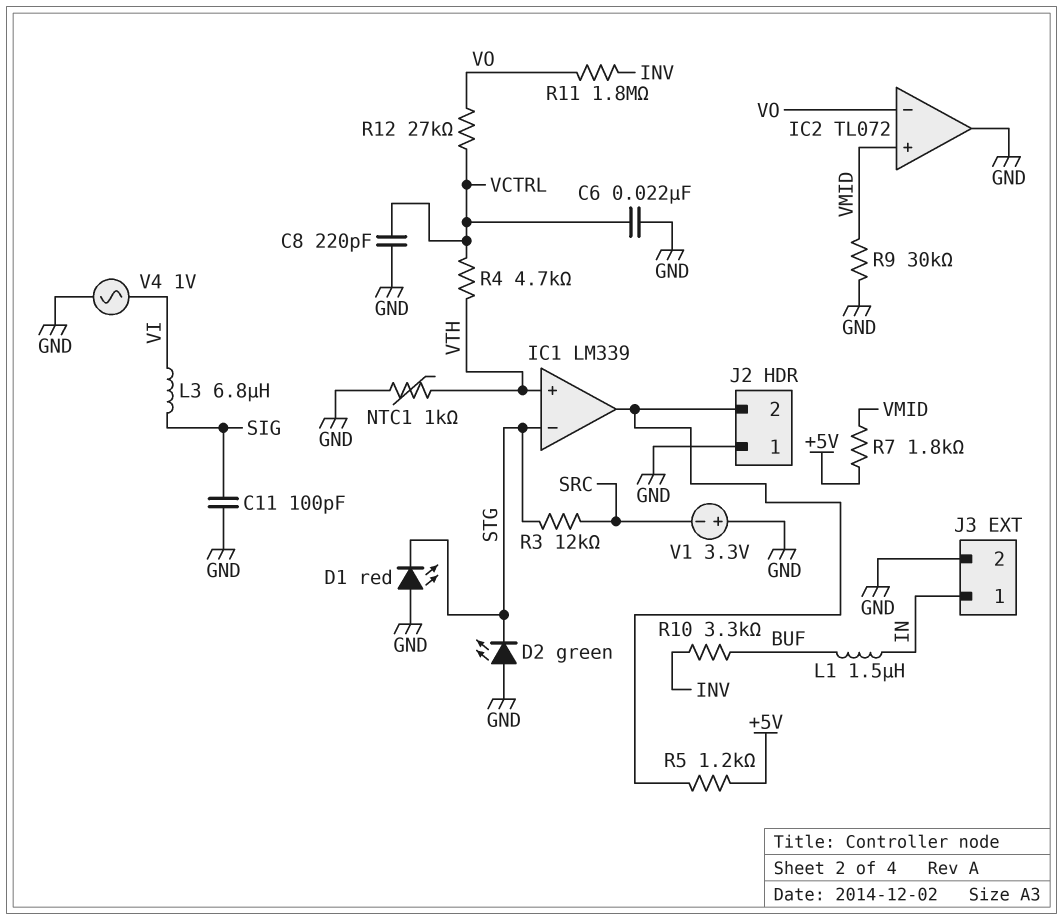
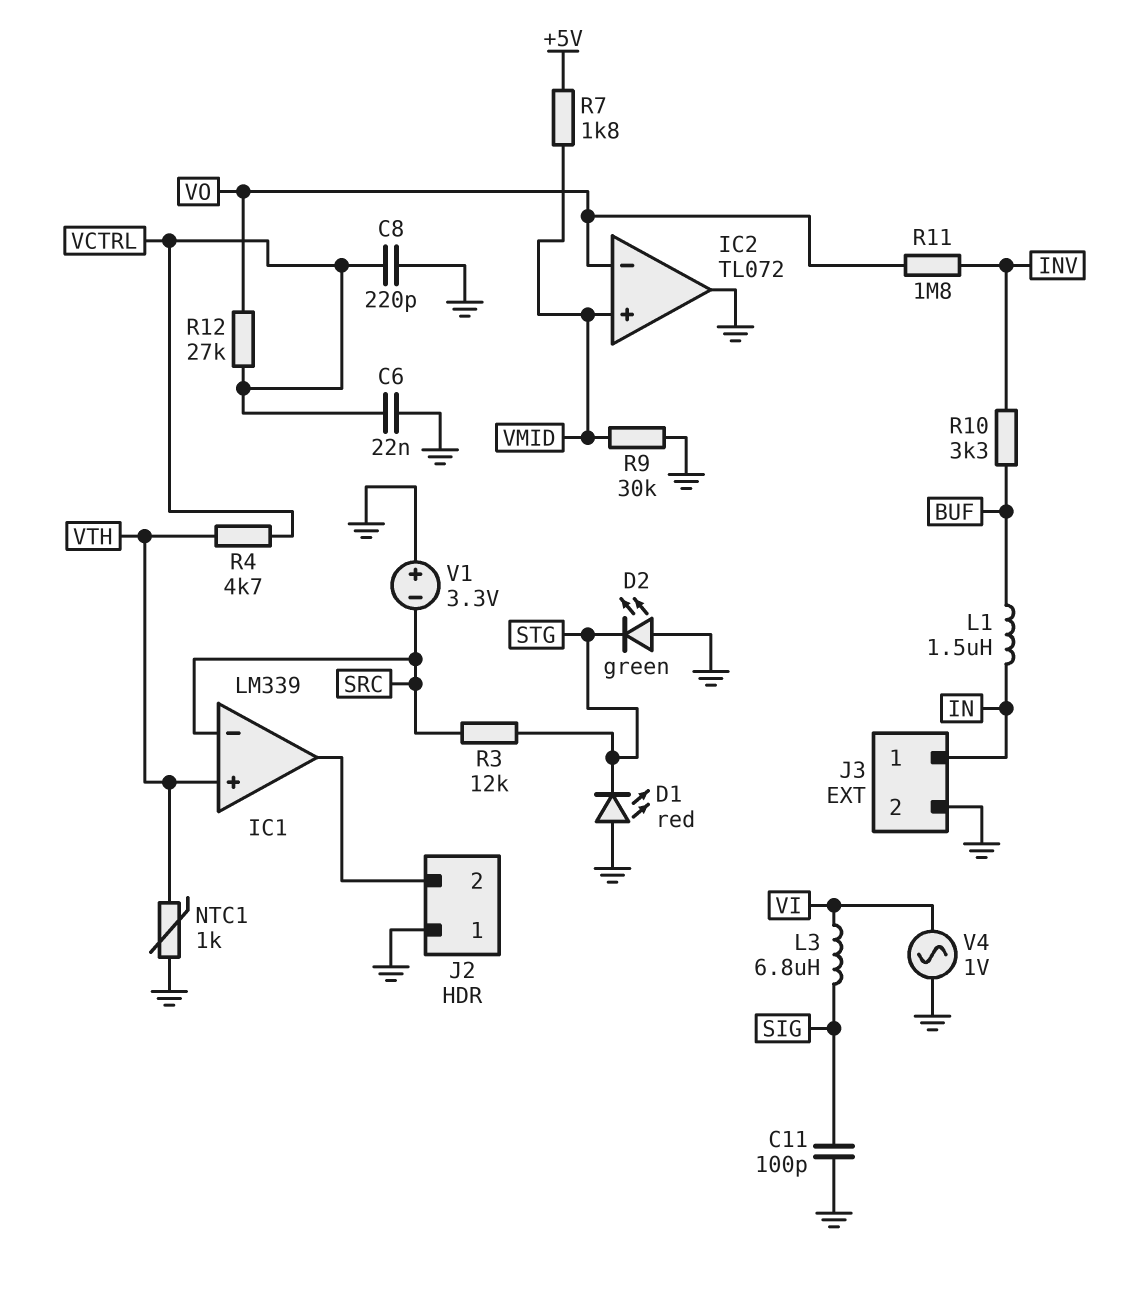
IC1 pin in-: STG -> SRC
R5: 1.2k (+5V, IC1/out) -> none

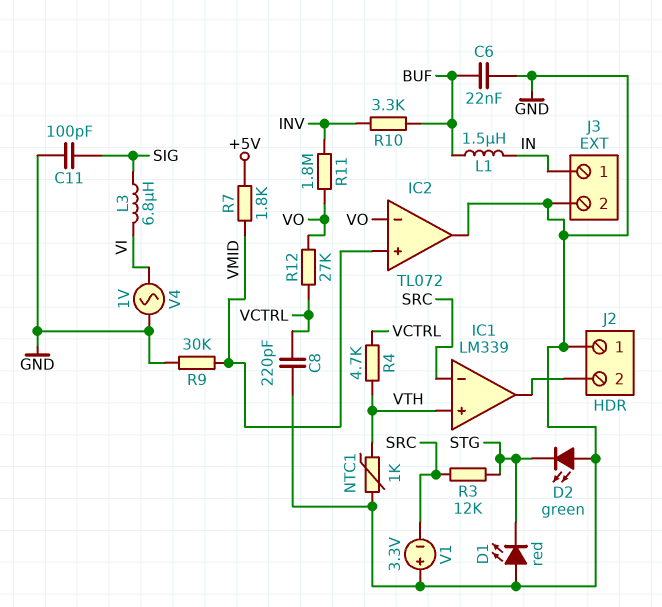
C6: 22nF (GND, VCTRL) -> 22nF (BUF, GND)

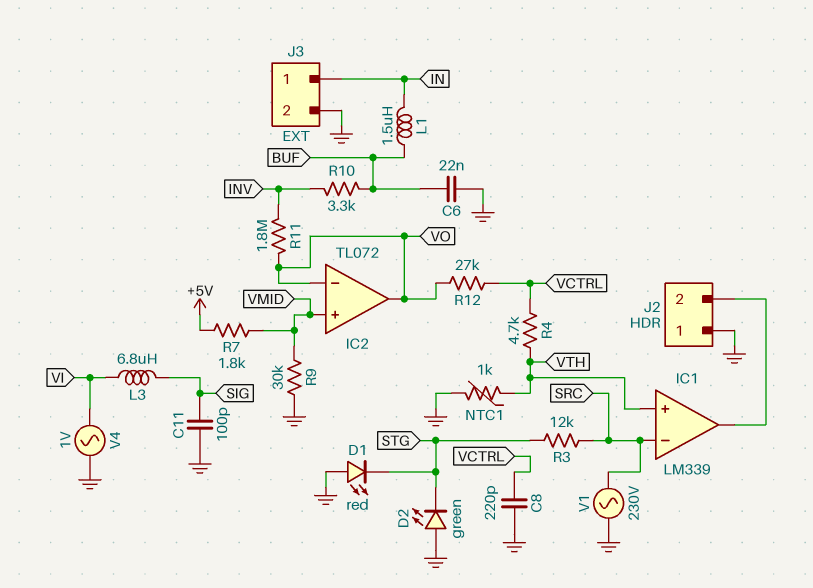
IC2 pin out: GND -> VO
V1: 3.3V (plus GND, minus SRC) -> AC 230V (GND, SRC)

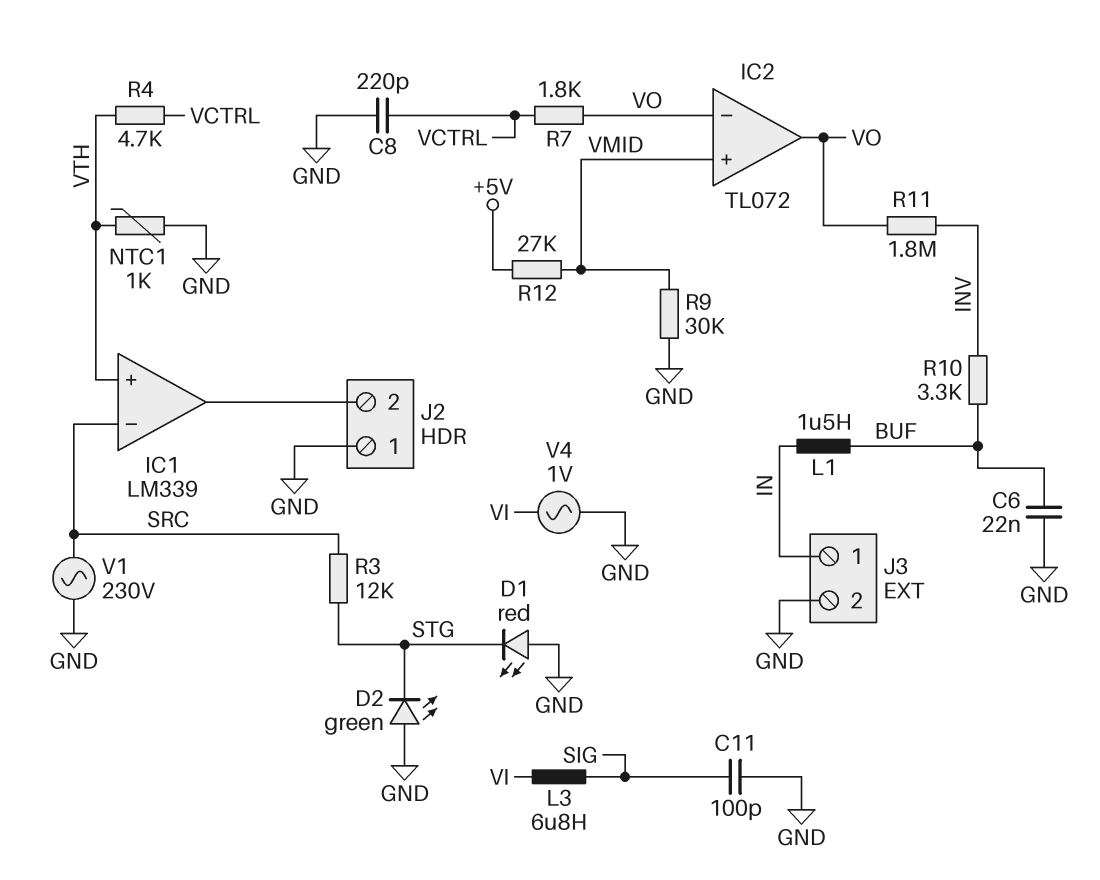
R7: 1.8k (+5V, VMID) -> 1.8k (VCTRL, VO)
R12: 27k (VCTRL, VO) -> 27k (+5V, VMID)

